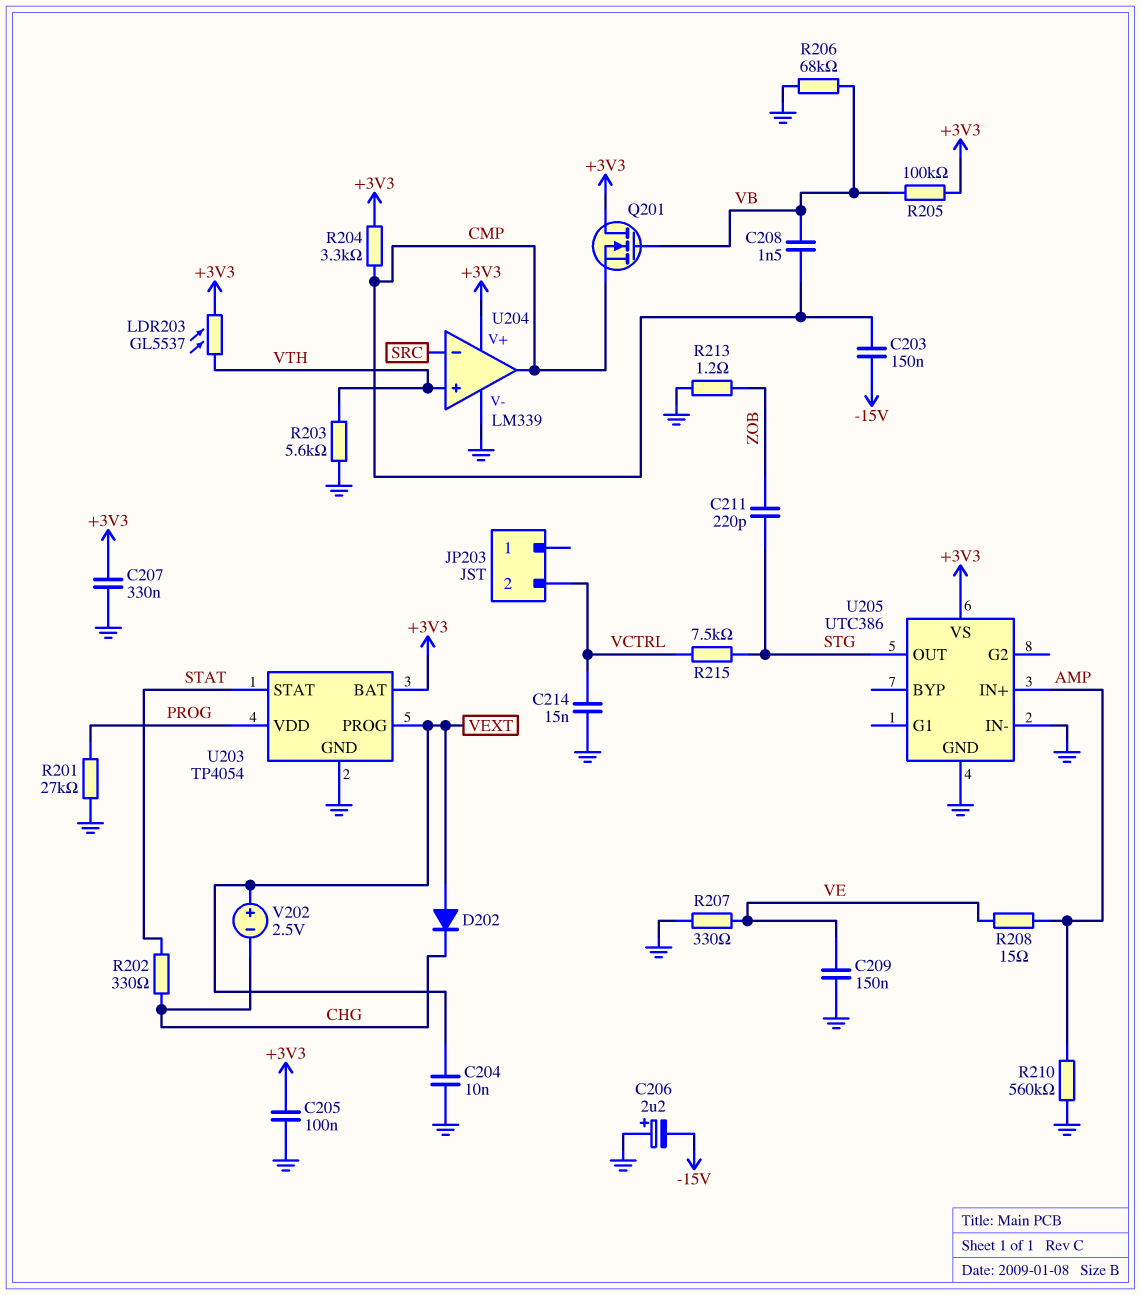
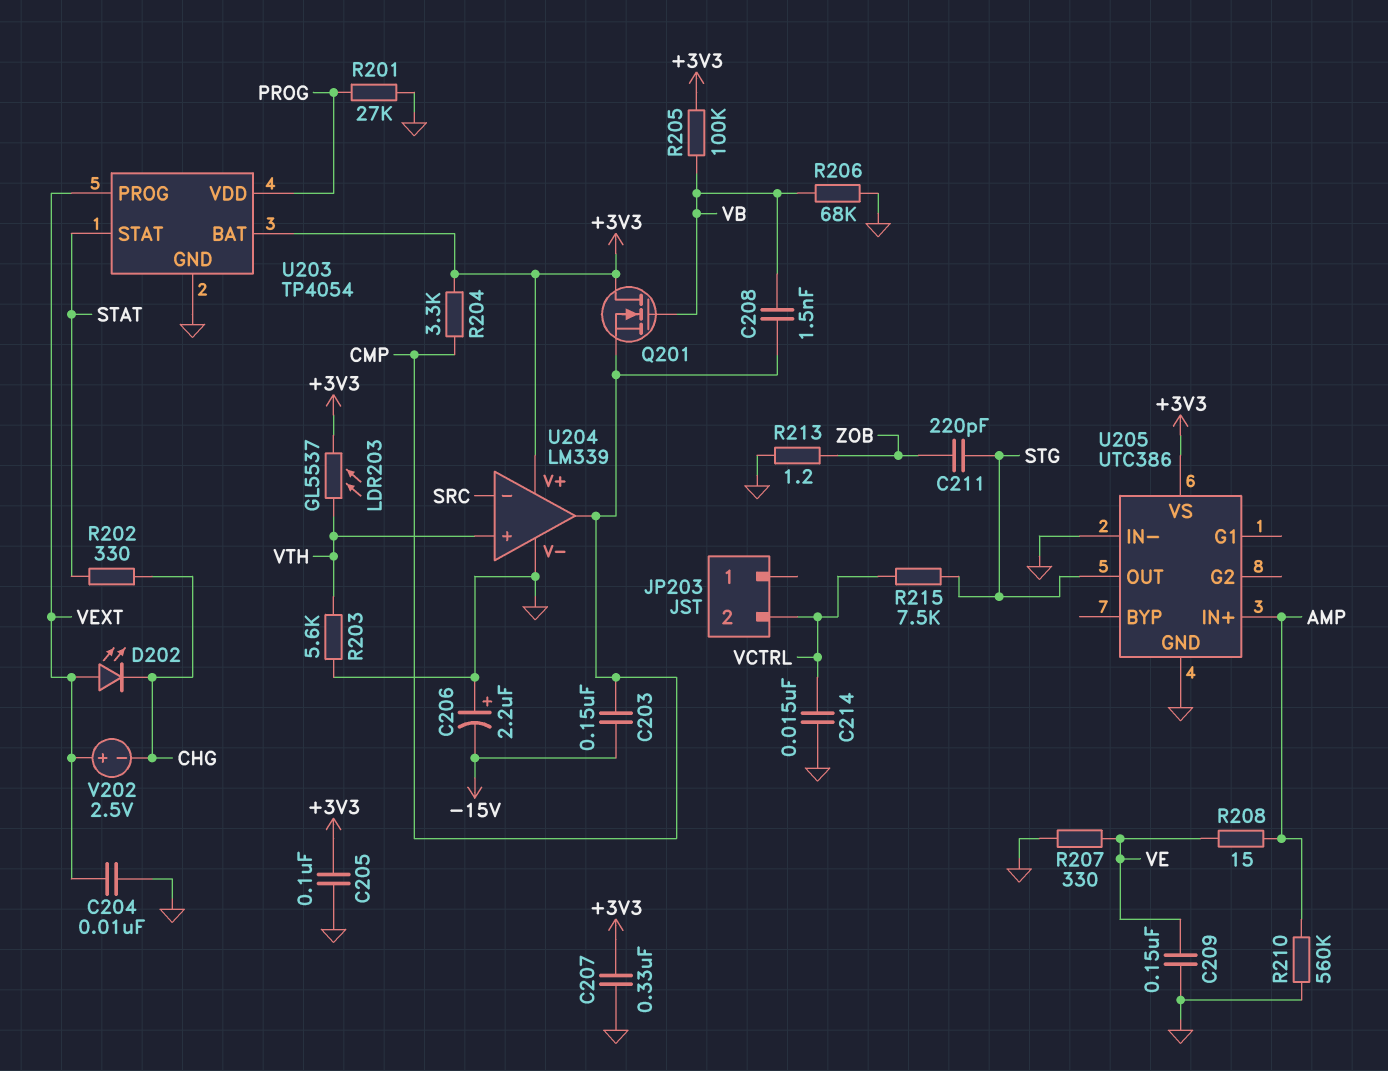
D202: diode (A VEXT, K CHG) -> LED (A VEXT, K CHG)

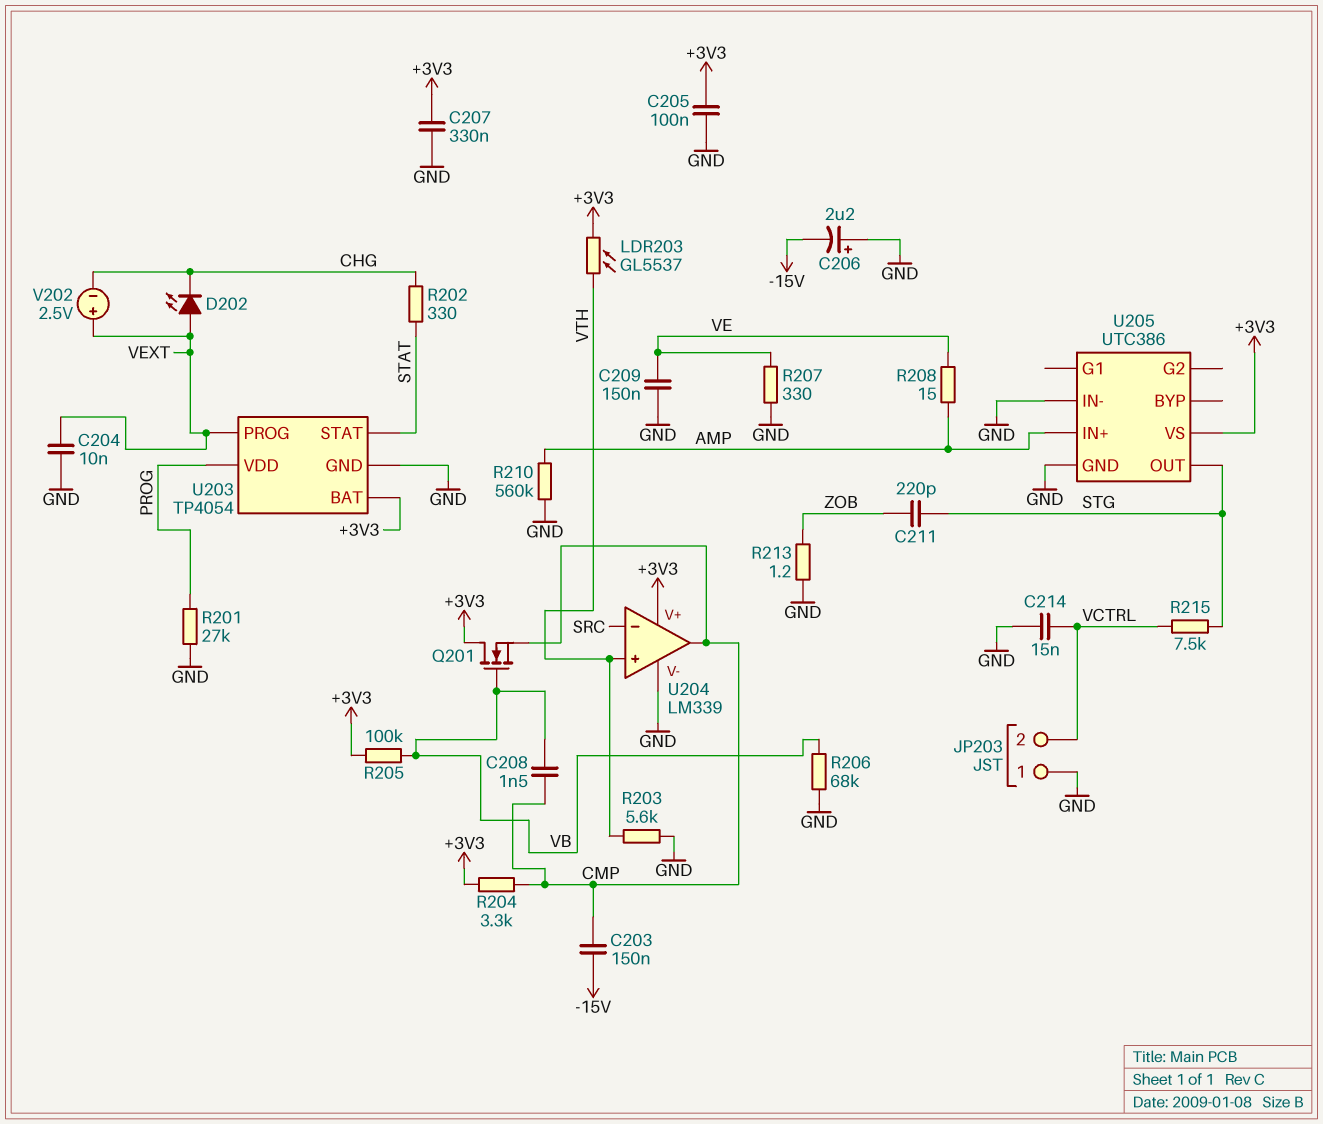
JP203 pin 1: none -> GND

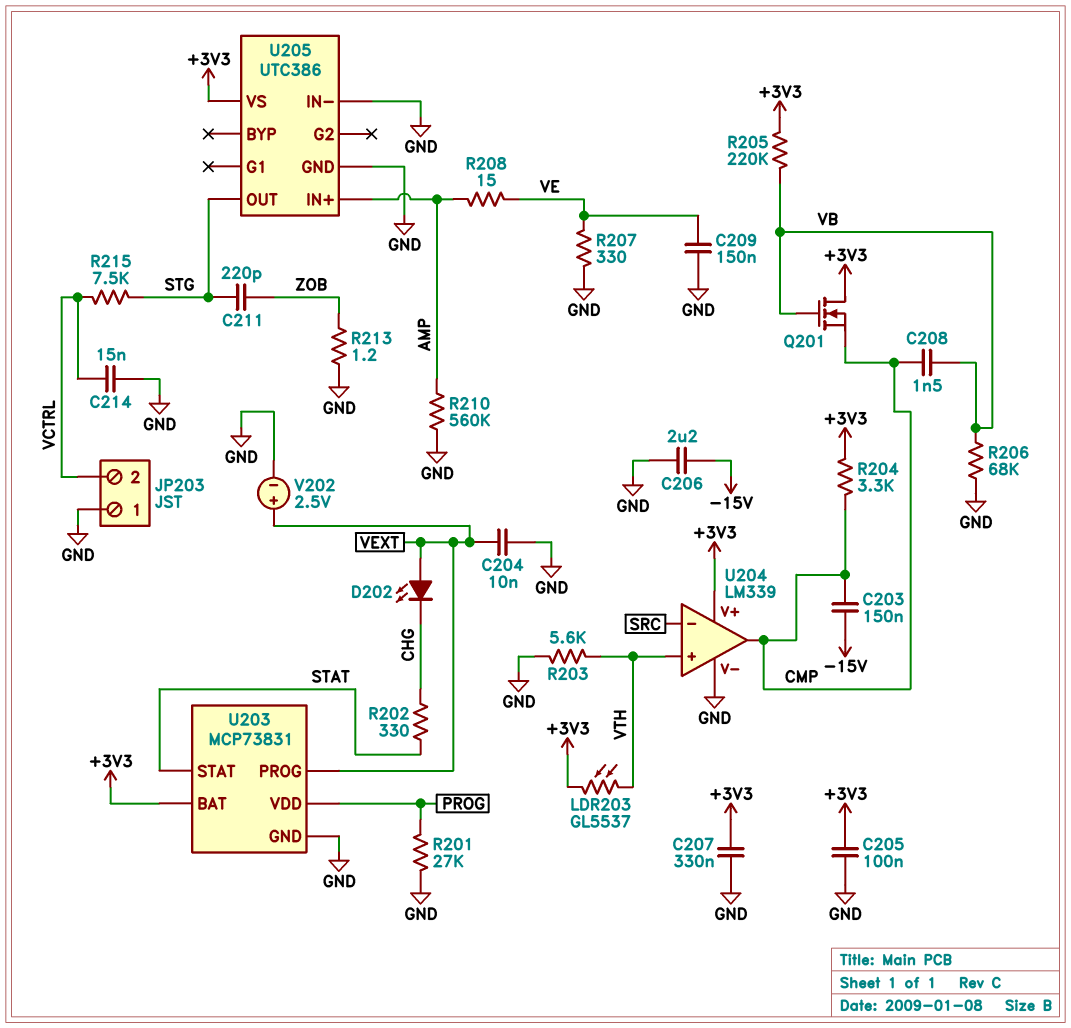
C206: 2.2uF (plus GND, minus -15V) -> 2.2uF (-15V, GND)
R205: 100k (+3V3, VB) -> 220k (+3V3, VB)
U203: TP4054 -> MCP73831
V202: 2.5V (plus VEXT, minus CHG) -> 2.5V (plus VEXT, minus GND)

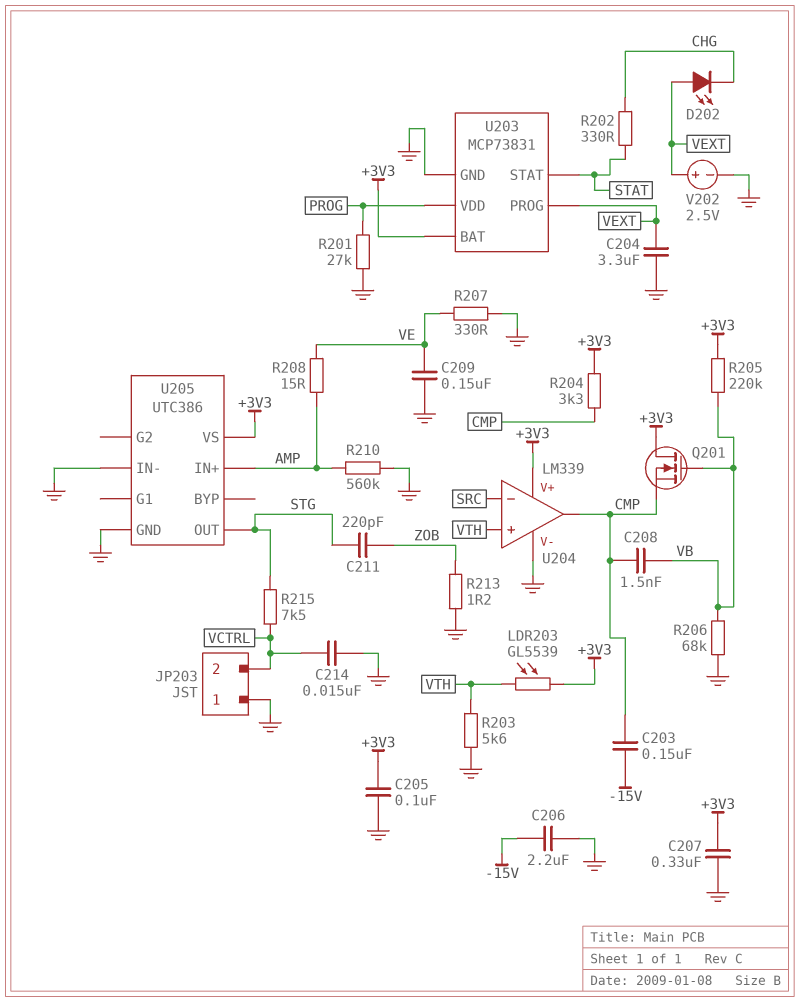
C204: 10nF (GND, VEXT) -> 3.3uF (GND, VEXT)
LDR203: GL5537 (+3V3, VTH) -> GL5539 (+3V3, VTH)

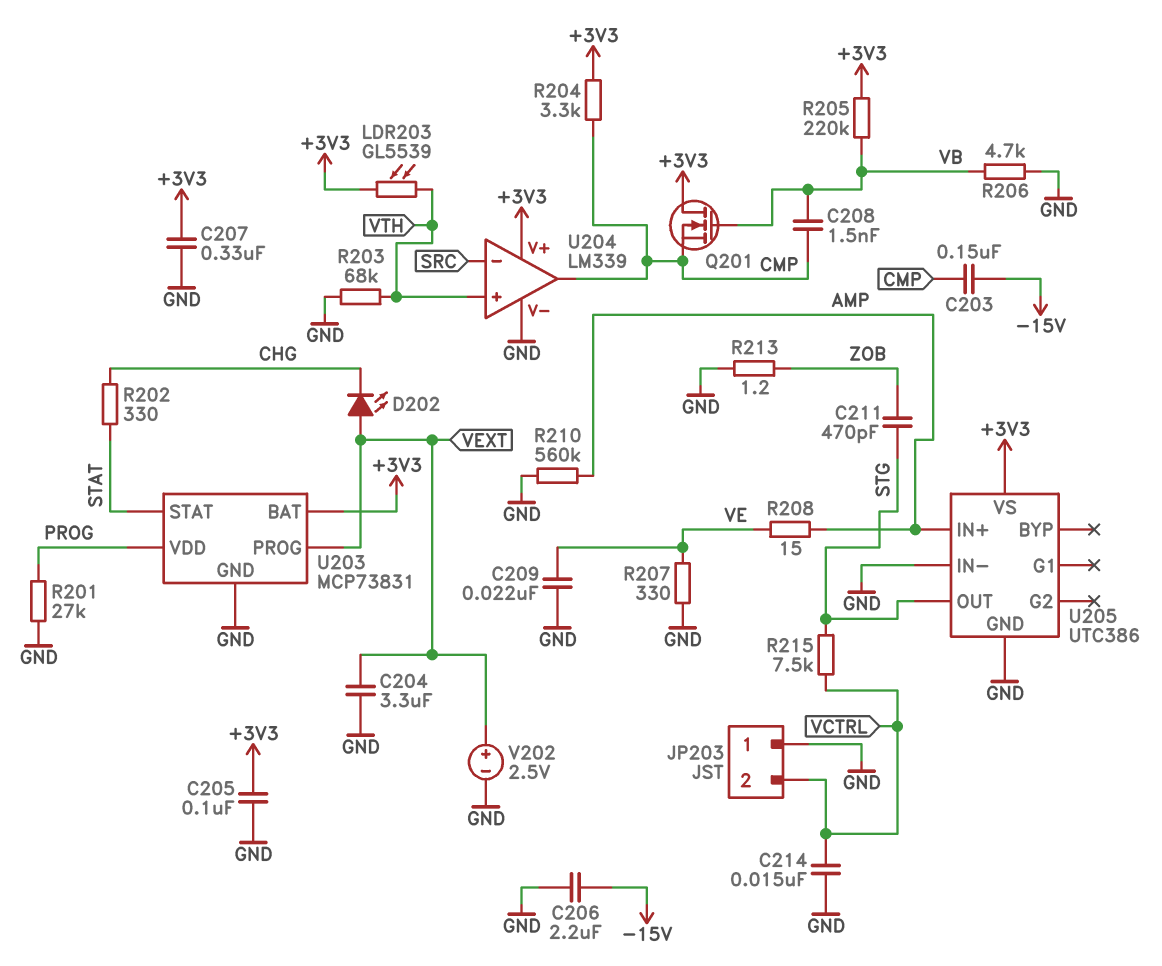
C209: 150nF (GND, VE) -> 22nF (GND, VE)
C211: 220pF (STG, ZOB) -> 470pF (STG, ZOB)
R203: 5.6k (GND, VTH) -> 68k (GND, VTH)
R206: 68k (GND, VB) -> 4.7k (GND, VB)

